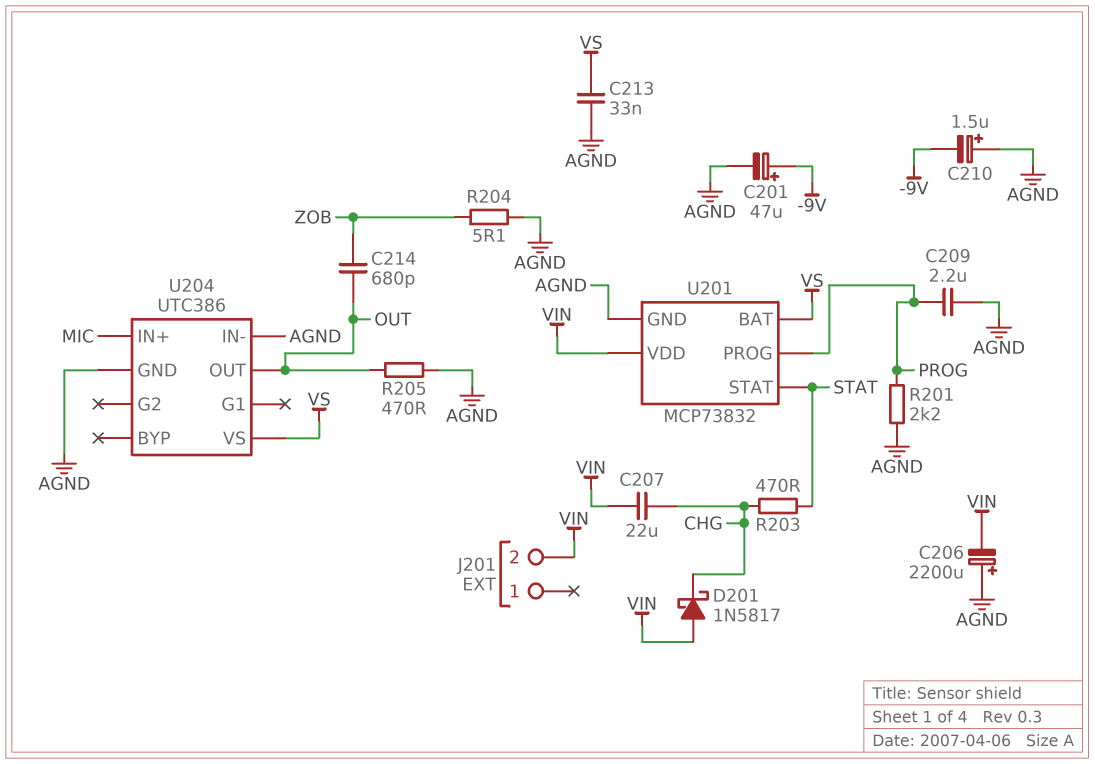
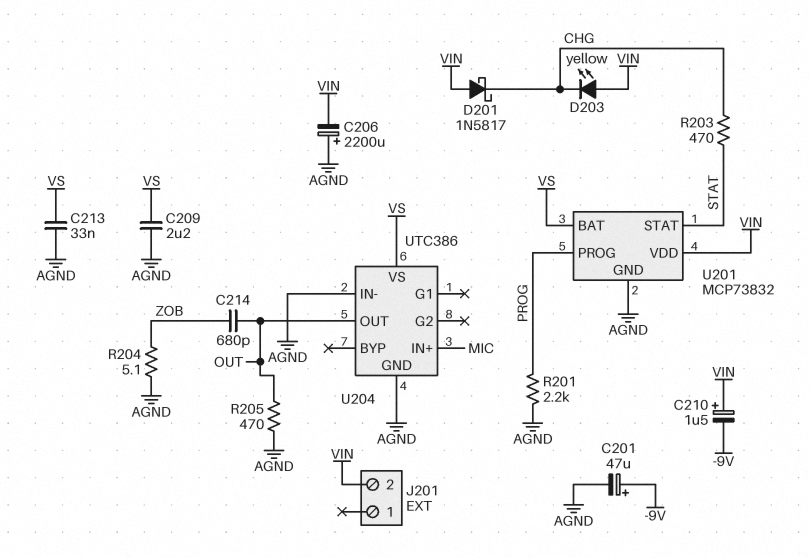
C207: 22uF (CHG, VIN) -> none
C209: 2.2uF (AGND, PROG) -> 2.2uF (AGND, VS)
C210: 1.5uF (plus AGND, minus -9V) -> 1.5uF (plus VIN, minus -9V)
D203: none -> LED yellow (A VIN, K CHG)

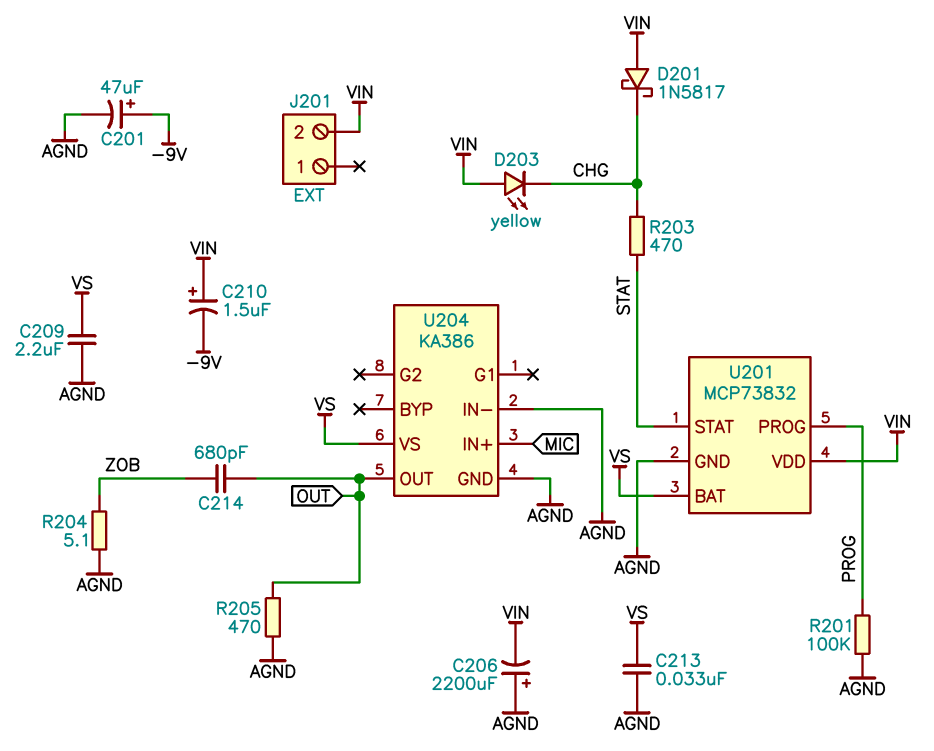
R201: 2.2k (AGND, PROG) -> 100k (AGND, PROG)
U204: UTC386 -> KA386

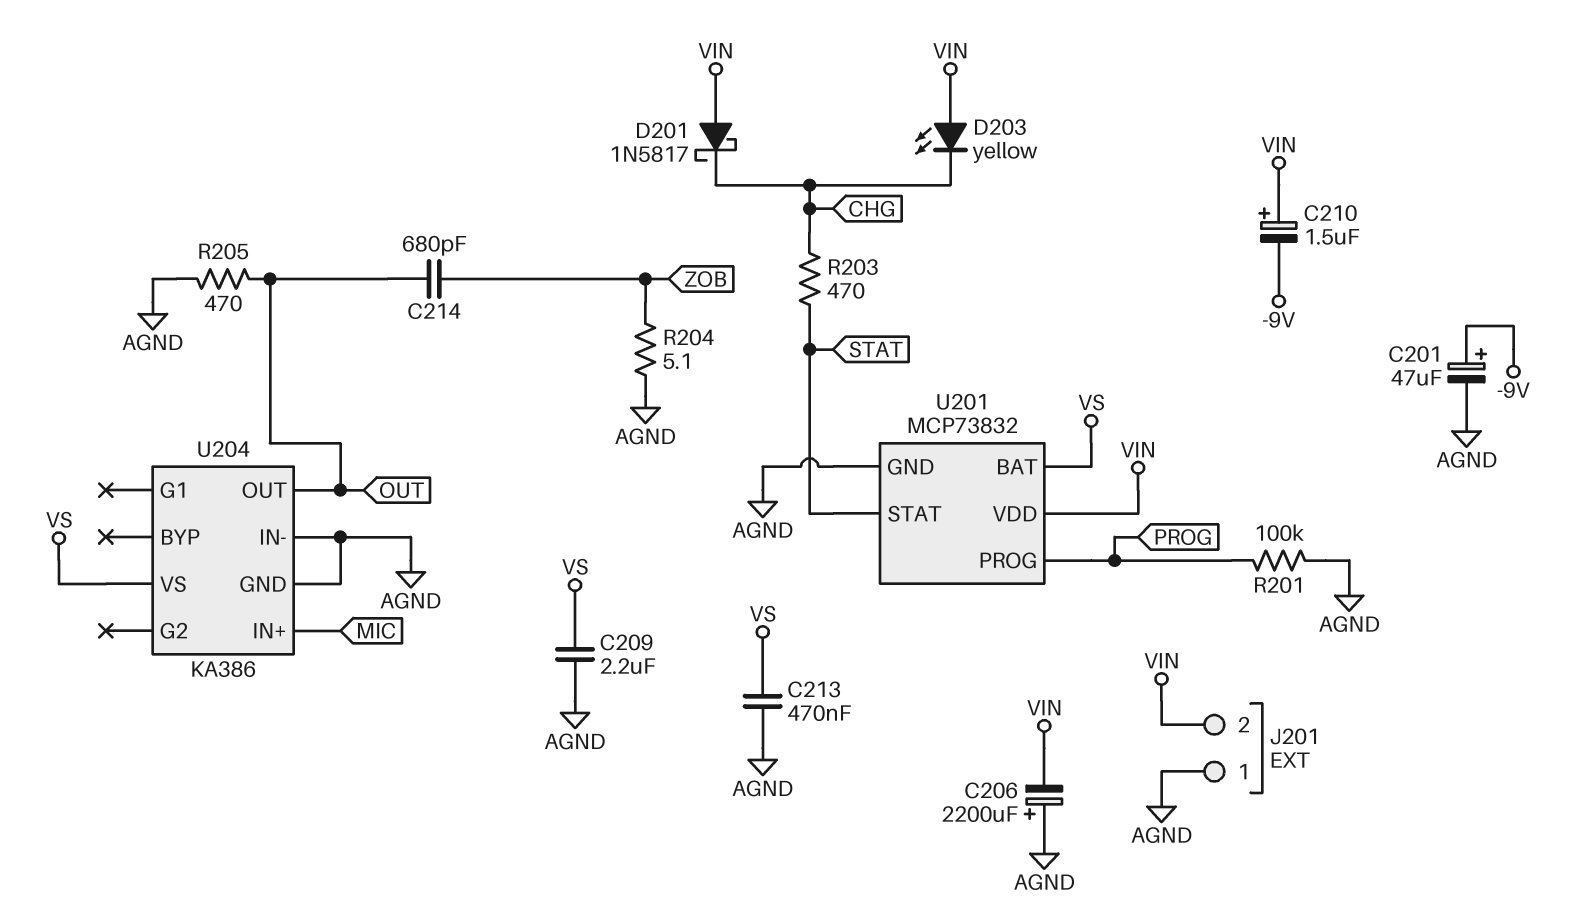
C213: 33nF (AGND, VS) -> 470nF (AGND, VS)
J201 pin 1: none -> AGND

